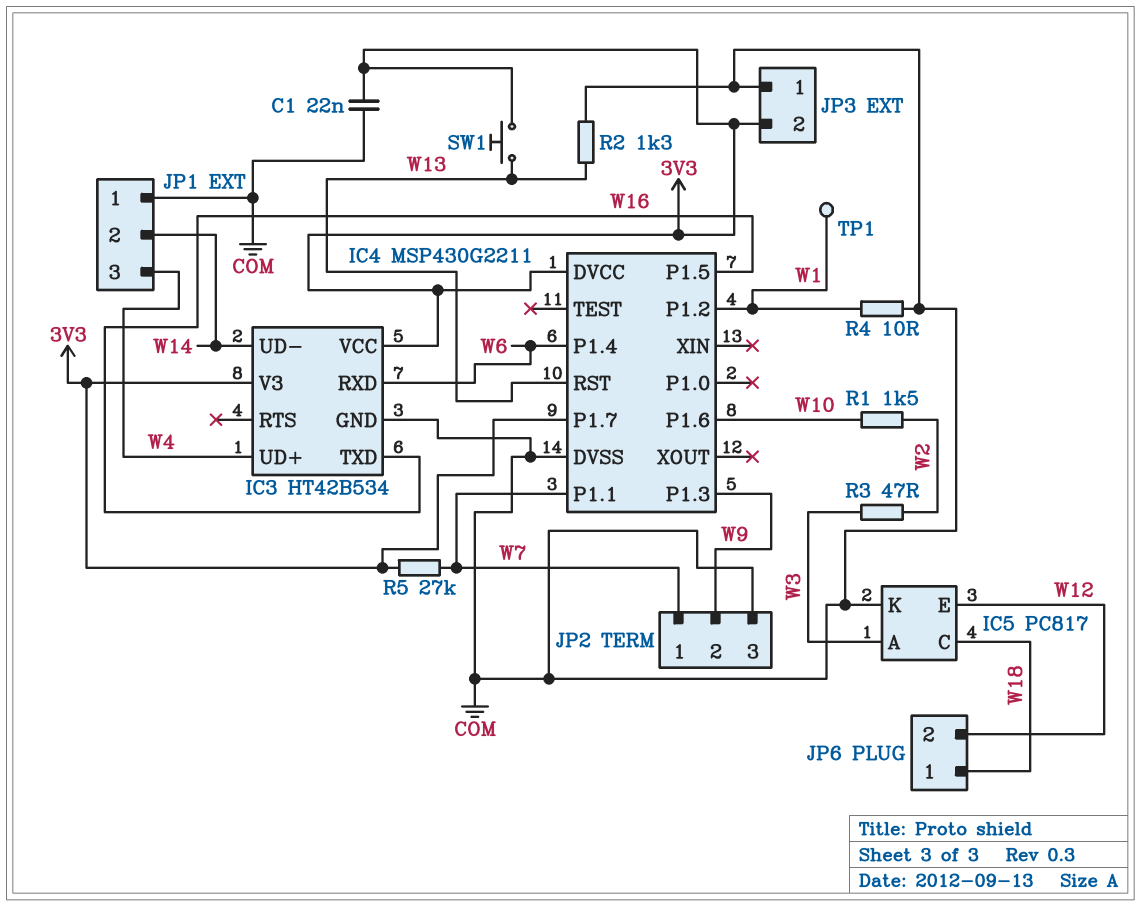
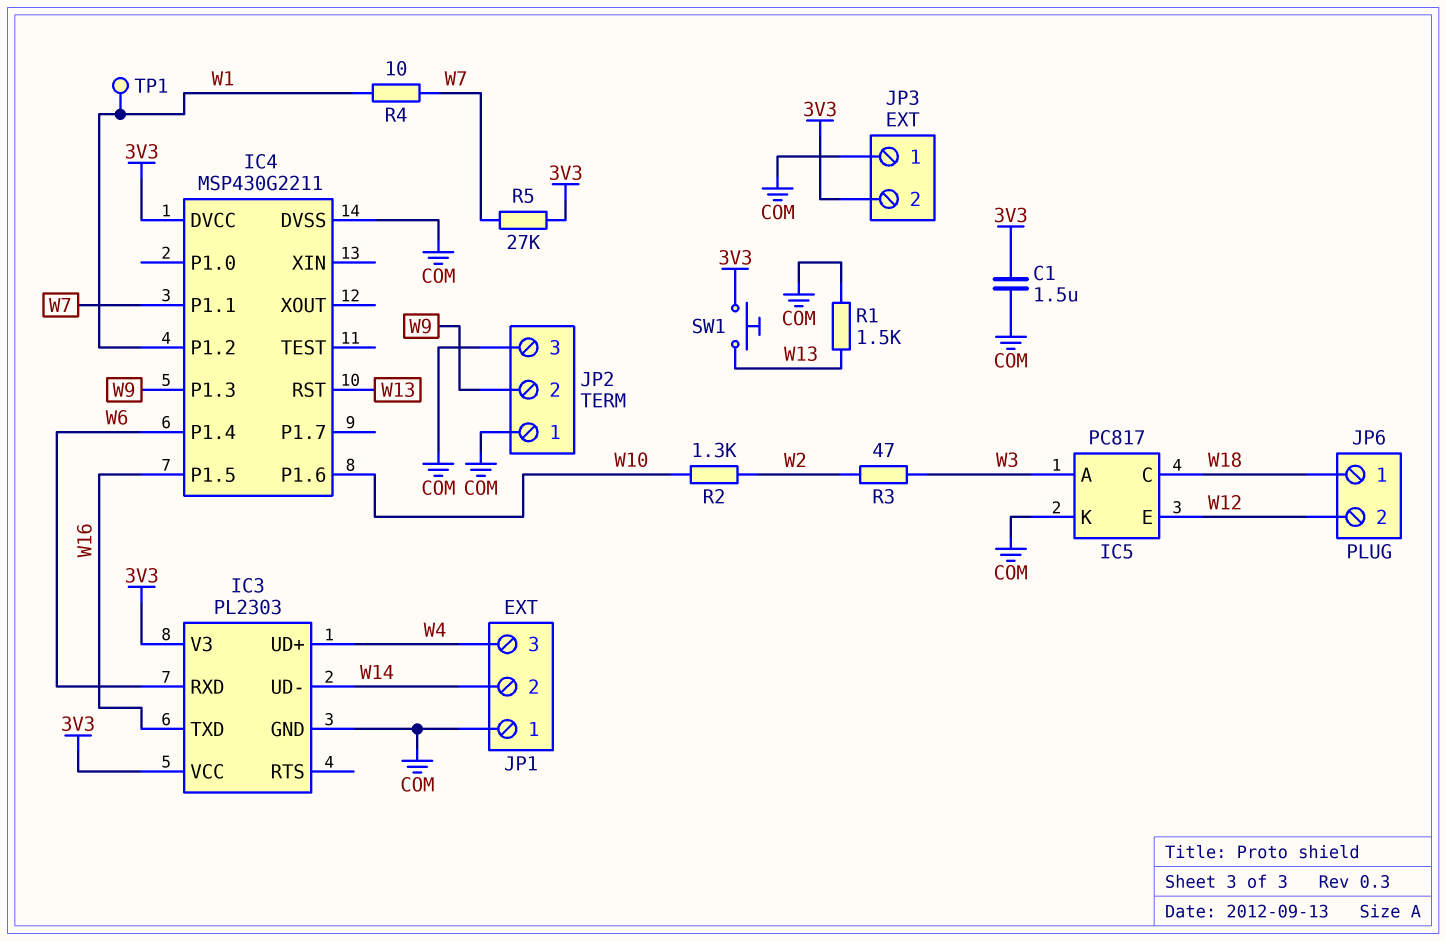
C1: 22nF (3V3, COM) -> 1.5uF (3V3, COM)
IC3: HT42B534 -> PL2303
IC4 pin P1.7: 3V3 -> none
JP2 pin 1: W7 -> COM
R1: 1.5k (W2, W10) -> 1.5k (COM, W13)
R2: 1.3k (COM, W13) -> 1.3k (W2, W10)
R4: 10 (COM, W1) -> 10 (W1, W7)

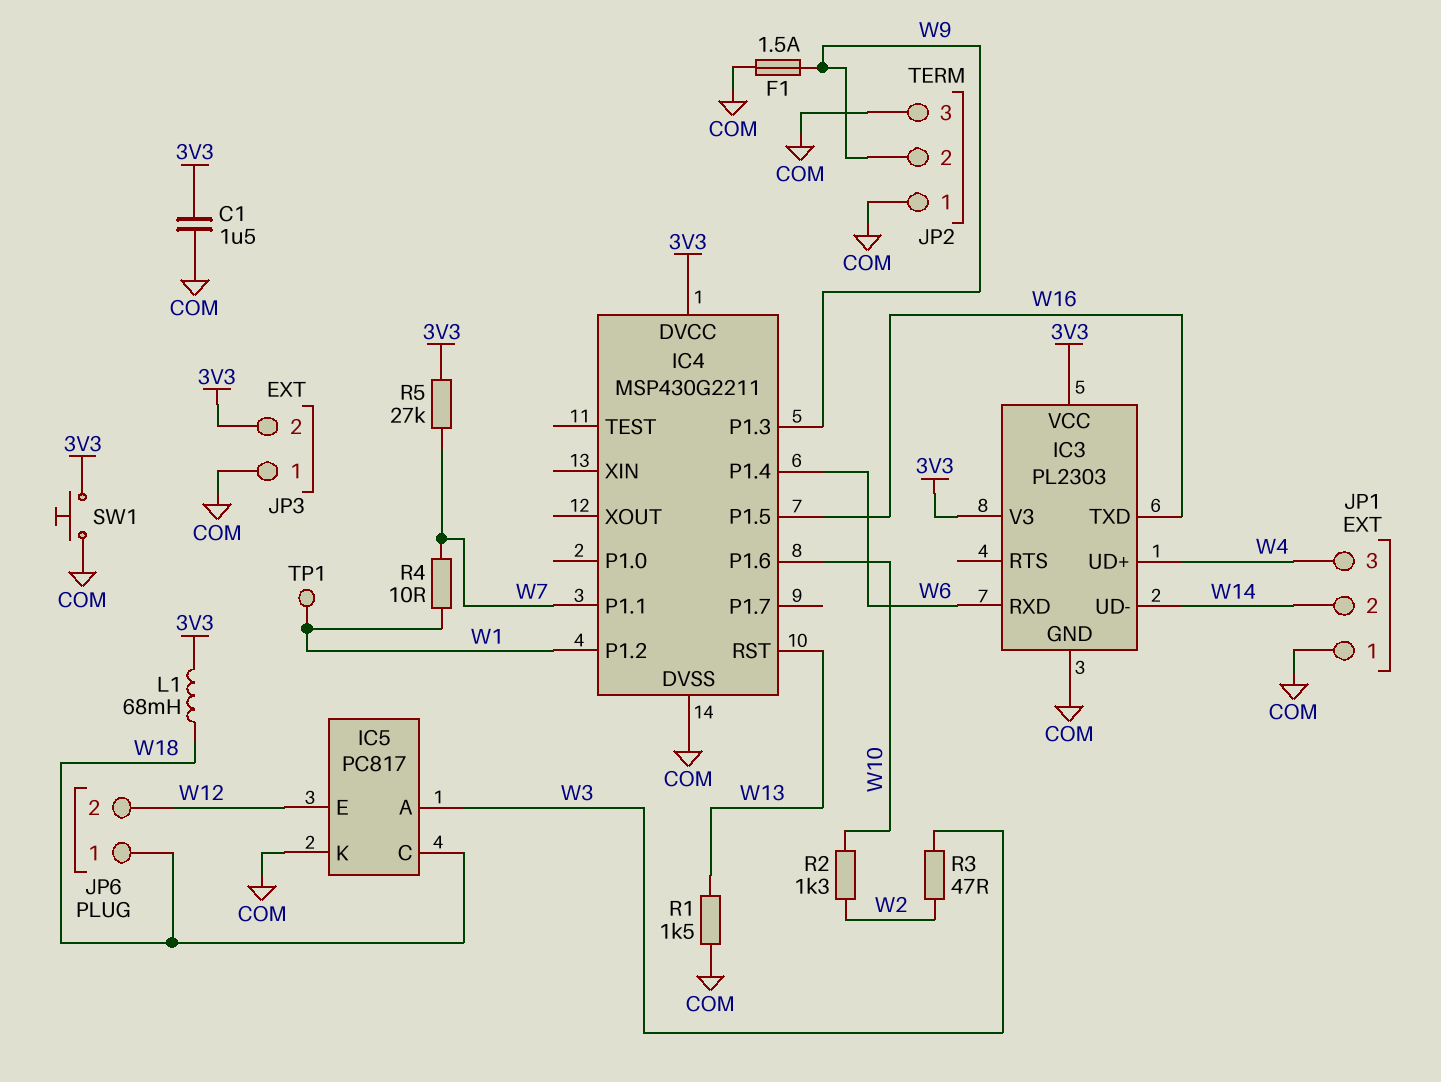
F1: none -> 1.5A (COM, W9)
L1: none -> 68mH (3V3, W18)
SW1: button (3V3, W13) -> button (3V3, COM)

